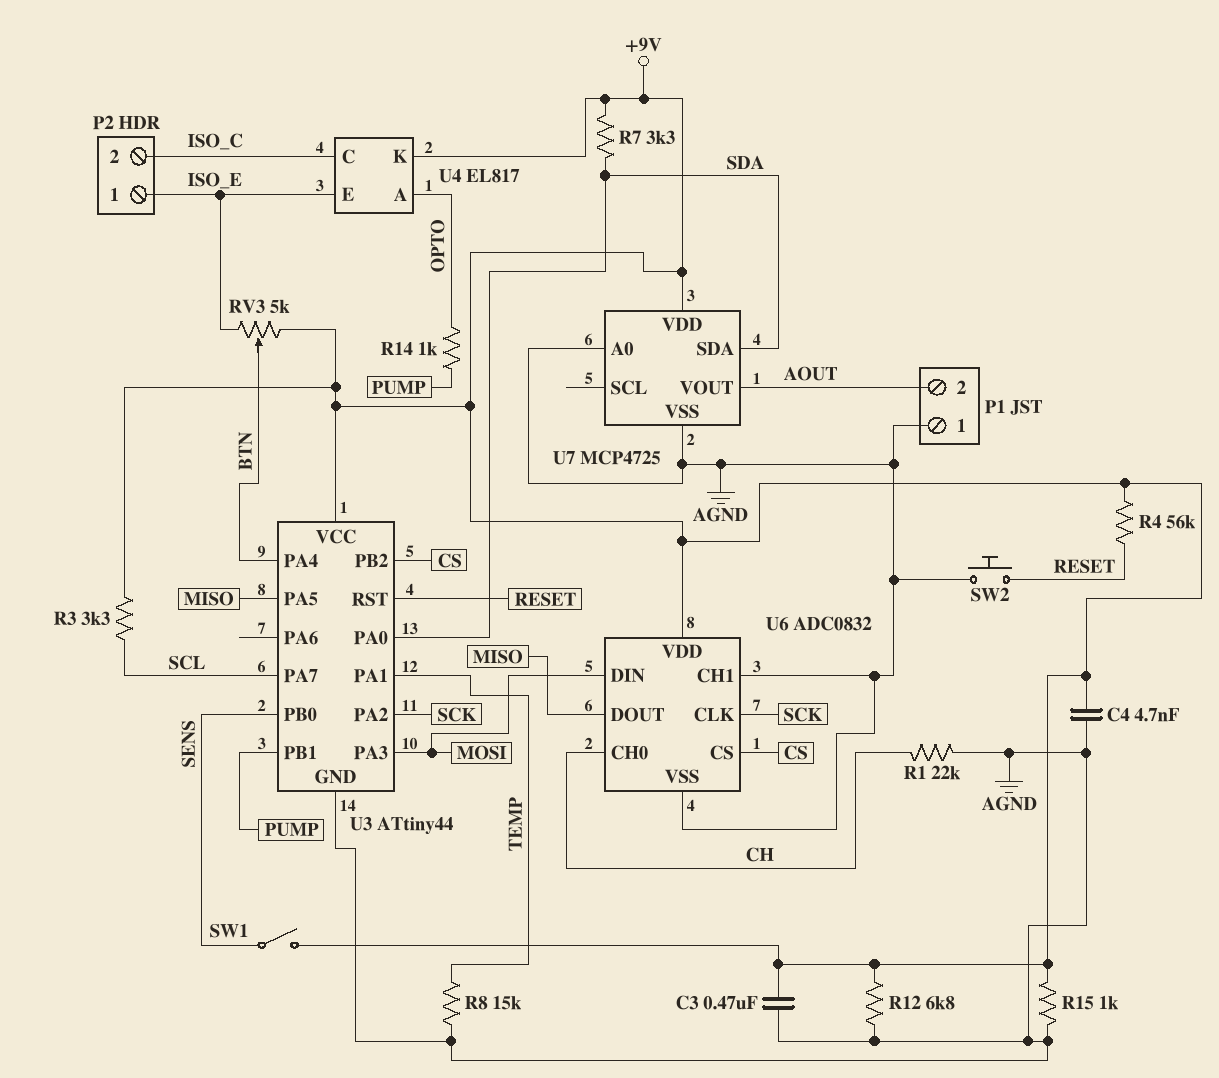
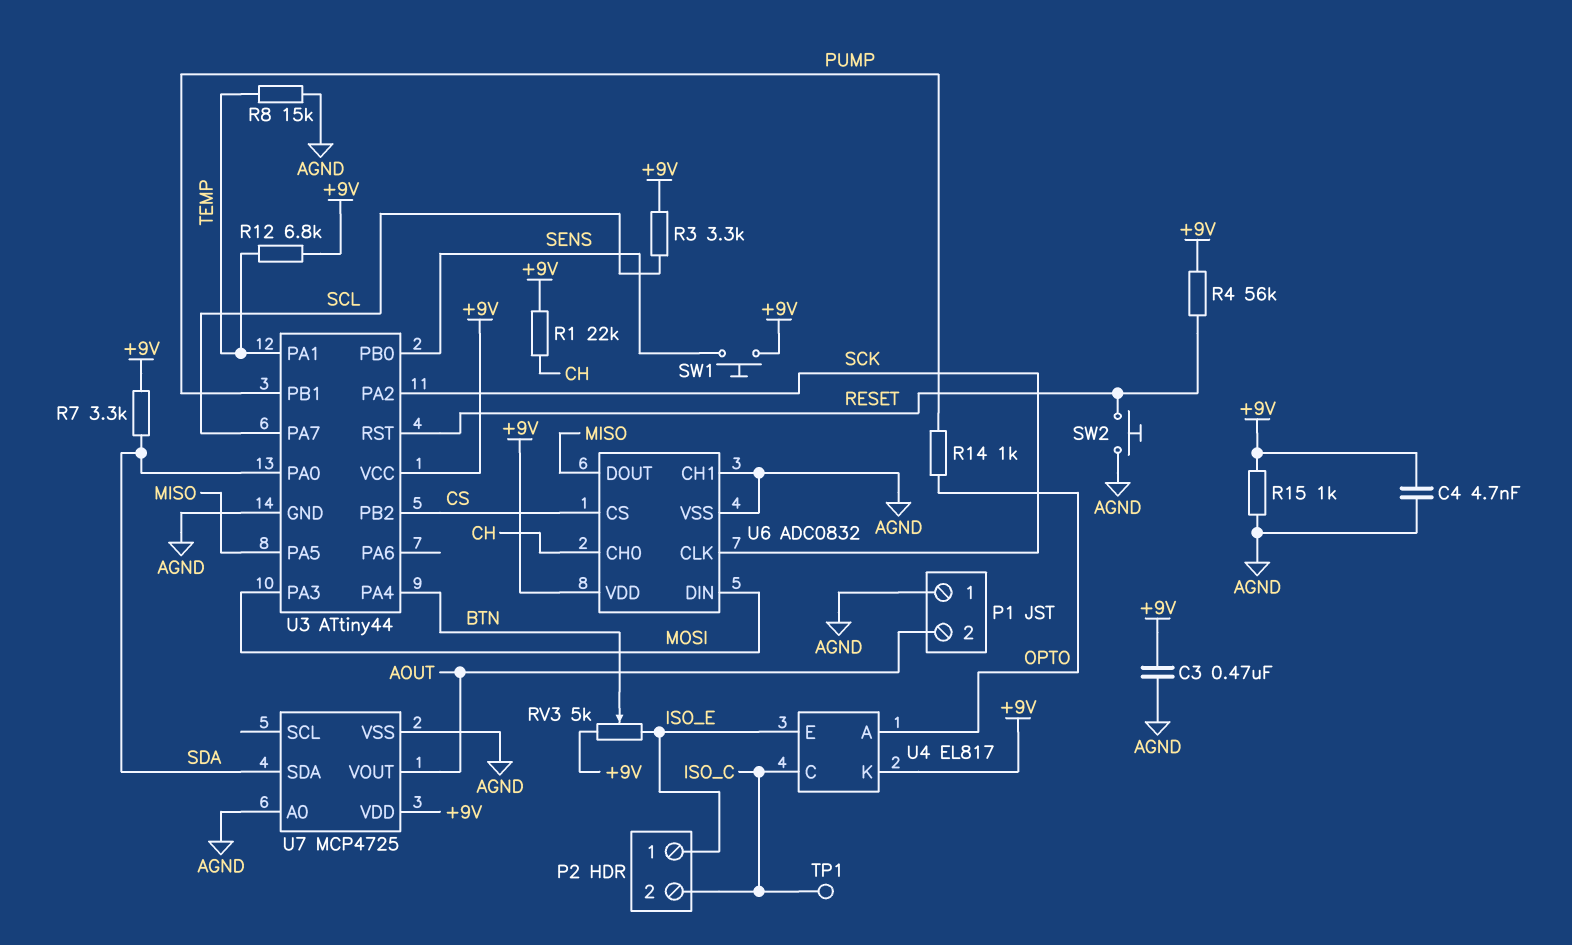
R1: 22k (AGND, CH) -> 22k (+9V, CH)
R12: 6.8k (+9V, AGND) -> 6.8k (+9V, TEMP)
SW1: switch (+9V, SENS) -> button (+9V, SENS)
TP1: none -> test point (ISO_C)

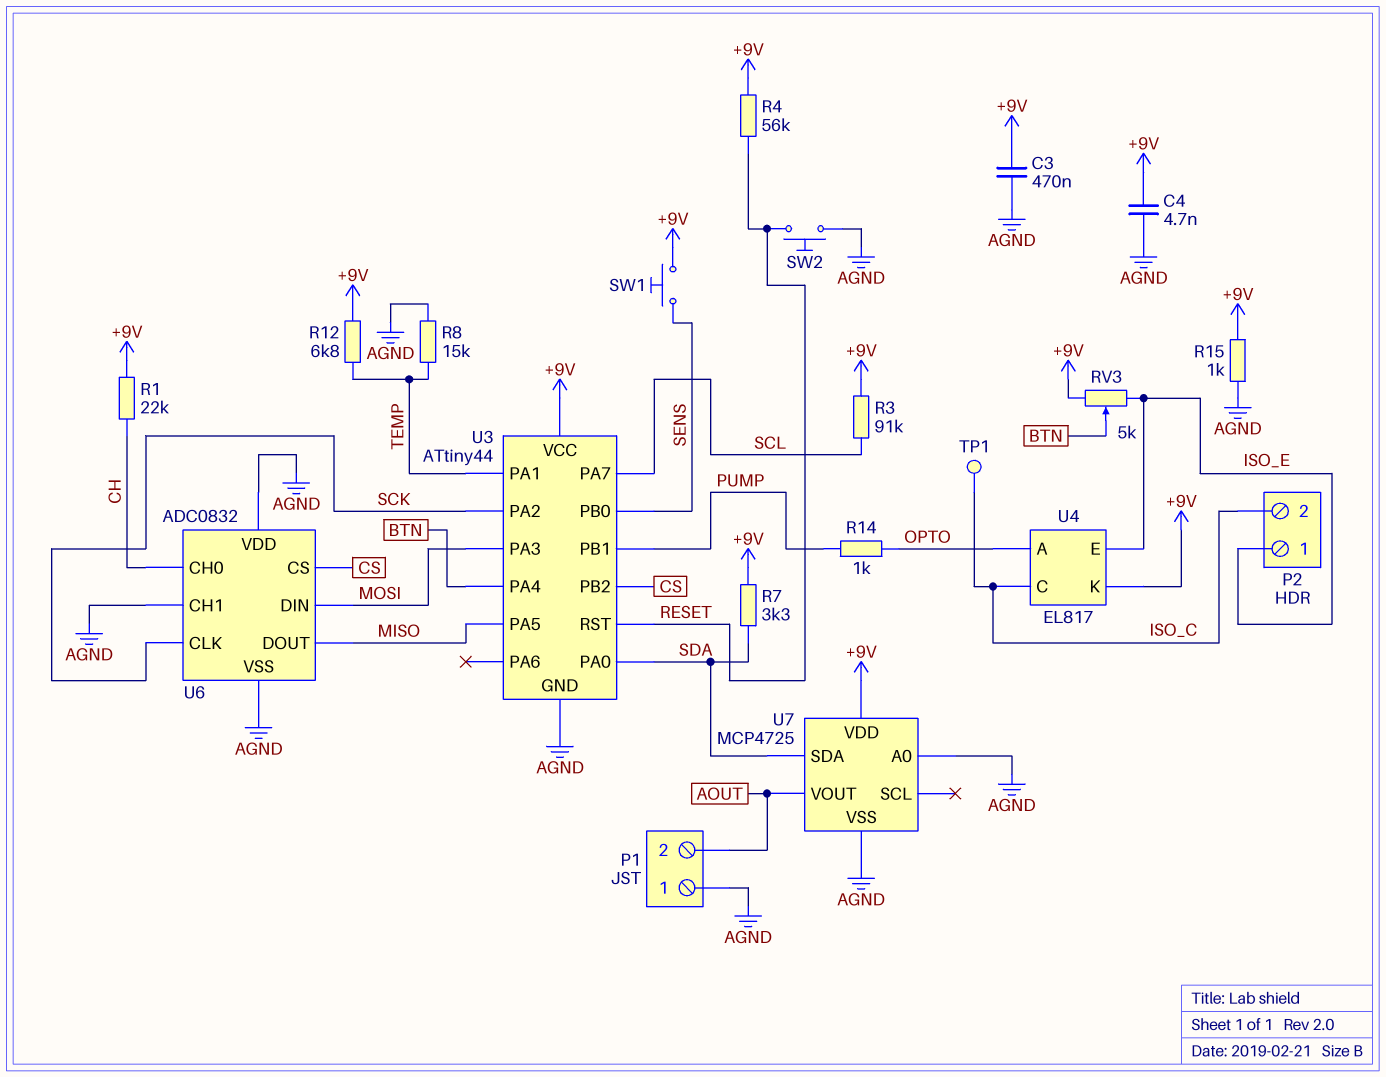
R3: 3.3k (+9V, SCL) -> 91k (+9V, SCL)
U6 pin VDD: +9V -> AGND

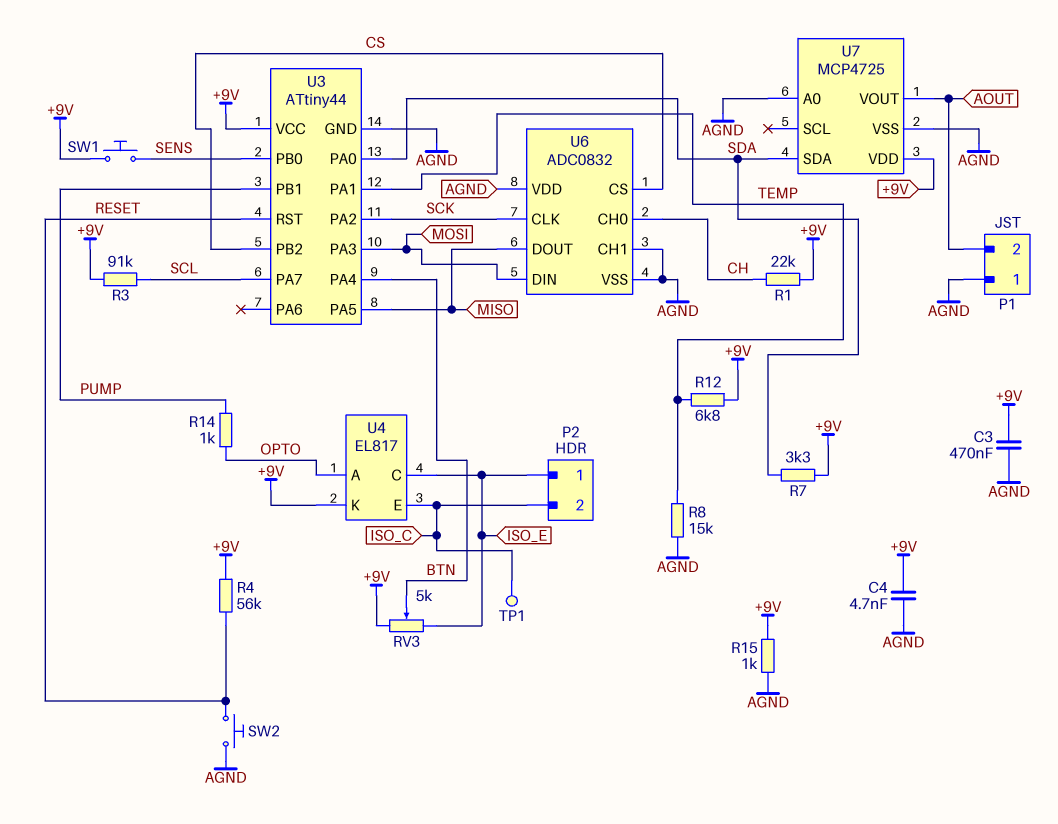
U4 pin C: ISO_C -> ISO_E
U4 pin E: ISO_E -> ISO_C

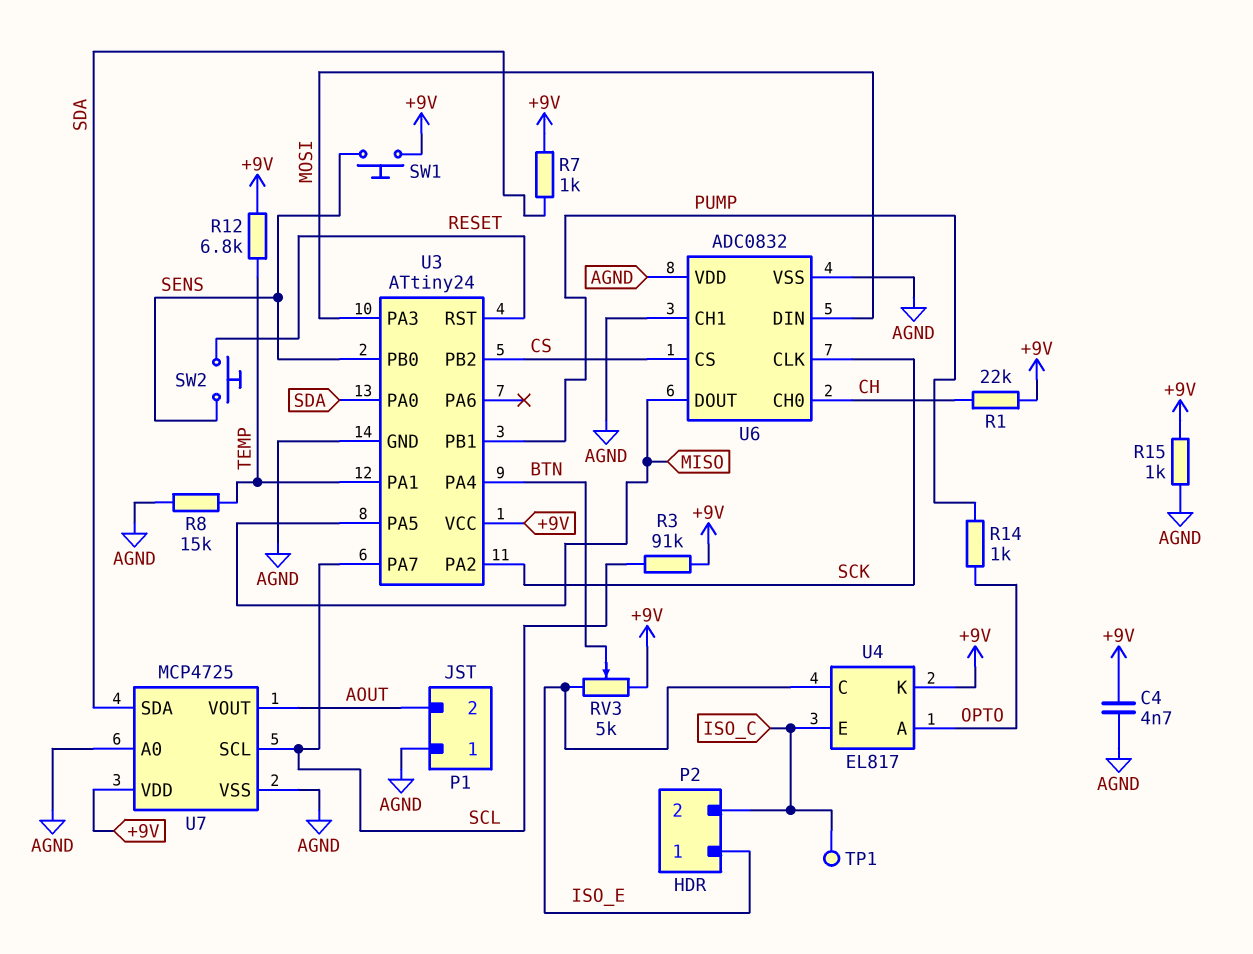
C3: 470nF (+9V, AGND) -> none
R4: 56k (+9V, RESET) -> none
R7: 3.3k (+9V, SDA) -> 1k (+9V, SDA)
SW2: button (AGND, RESET) -> button (RESET, SENS)
U3: ATtiny44 -> ATtiny24
U7 pin SCL: none -> SCL

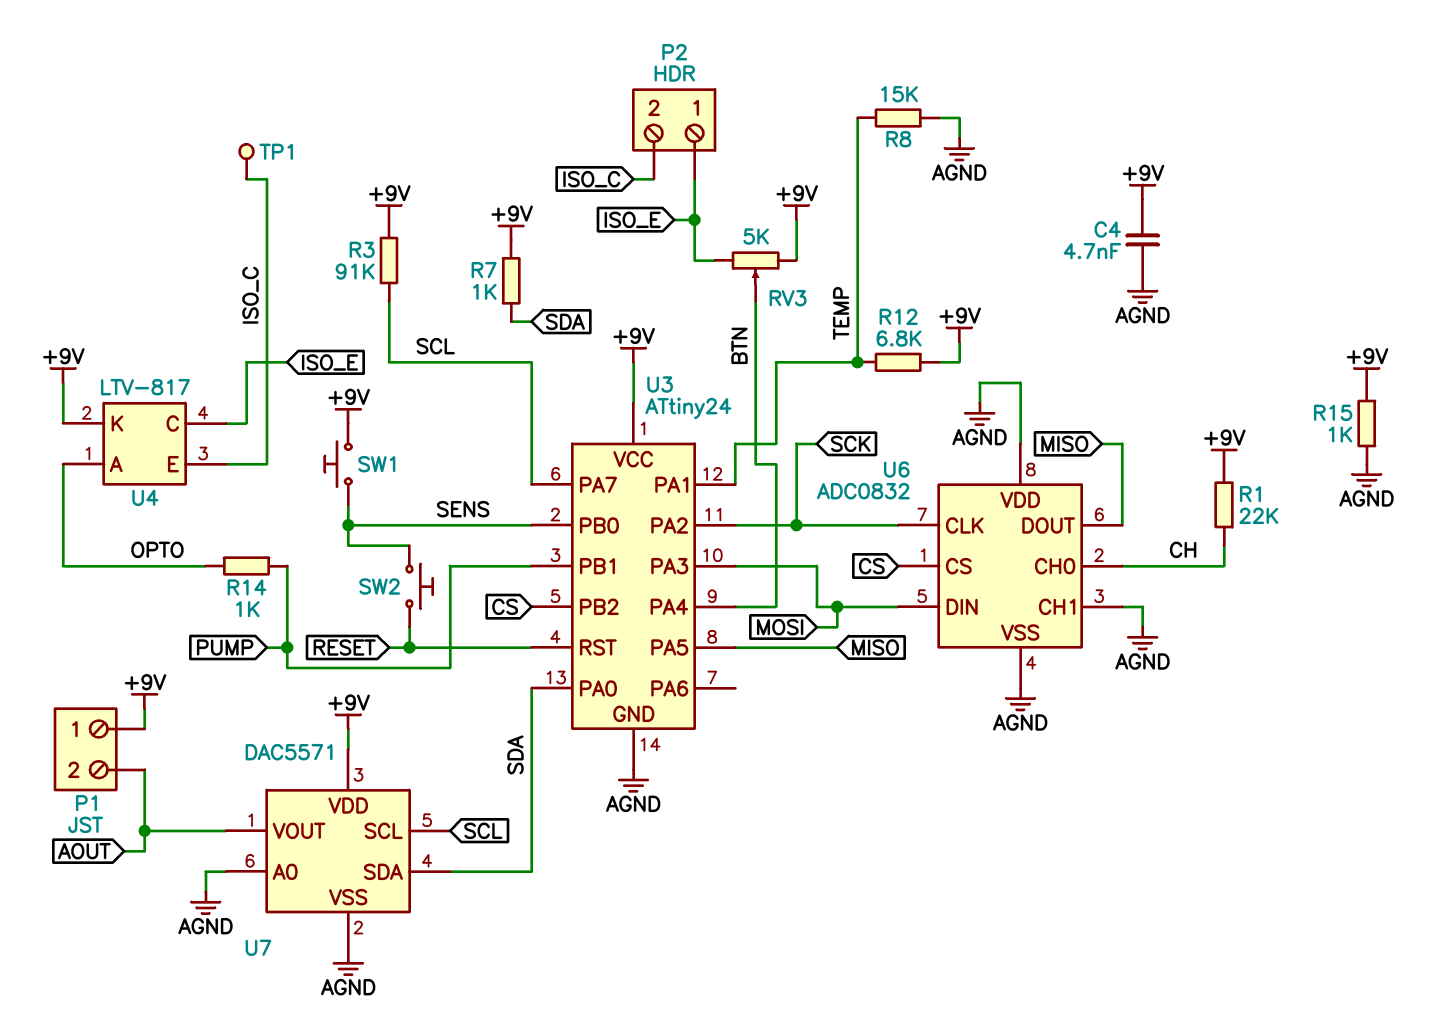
P1 pin 1: AGND -> +9V
U4: EL817 -> LTV-817
U7: MCP4725 -> DAC5571

